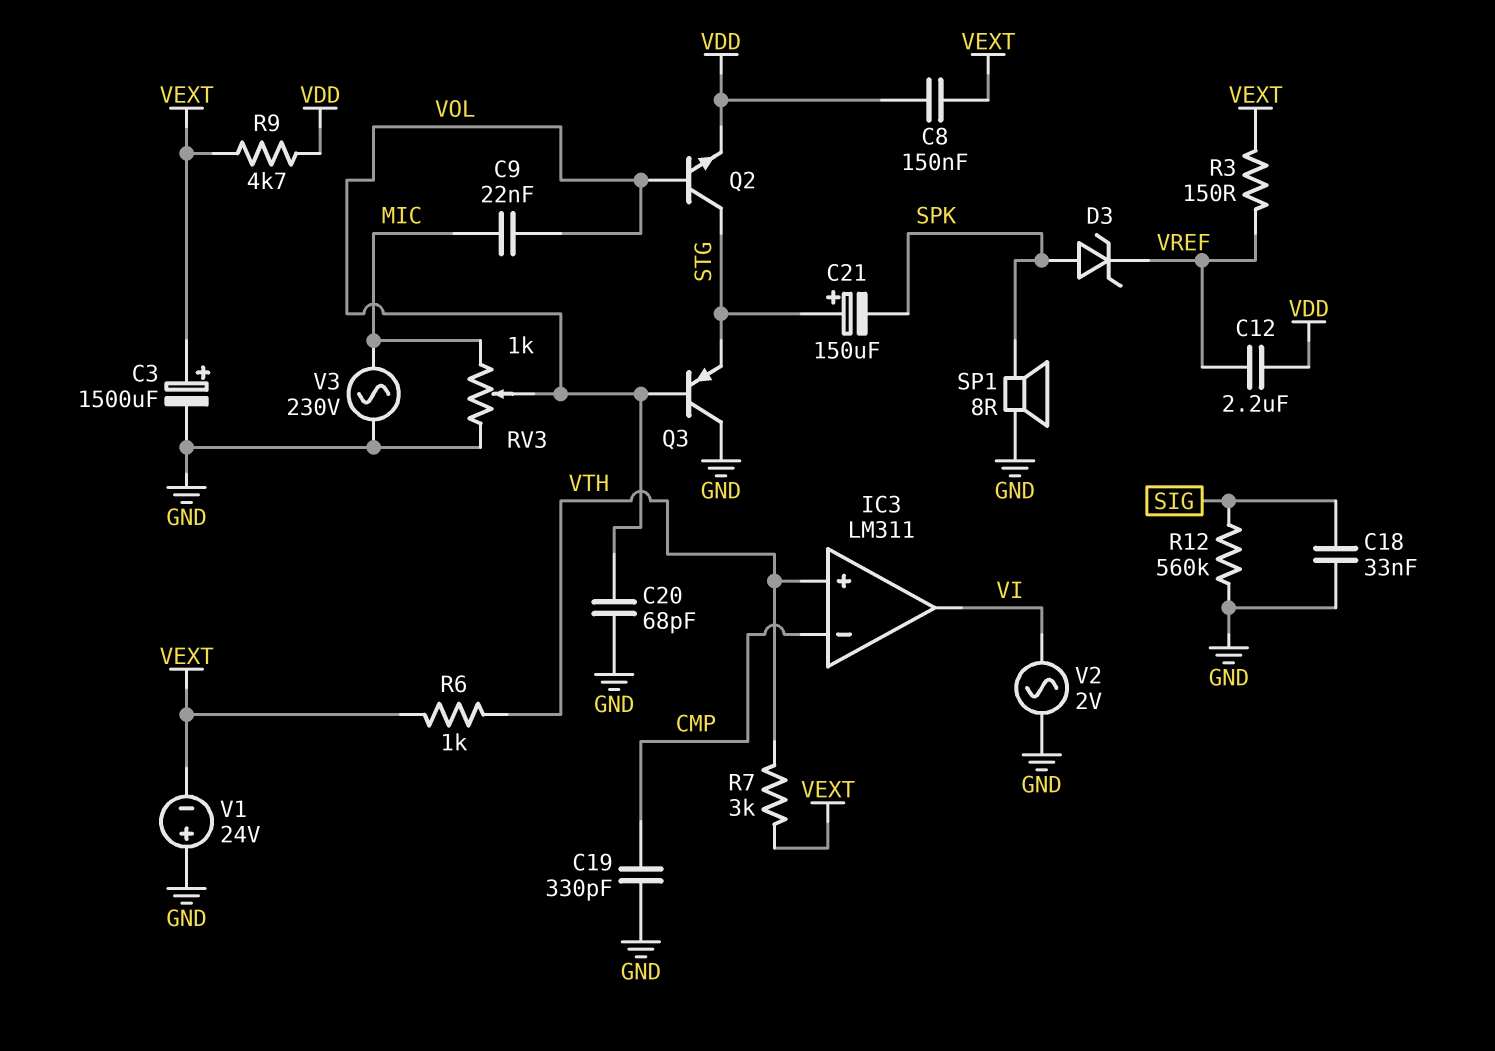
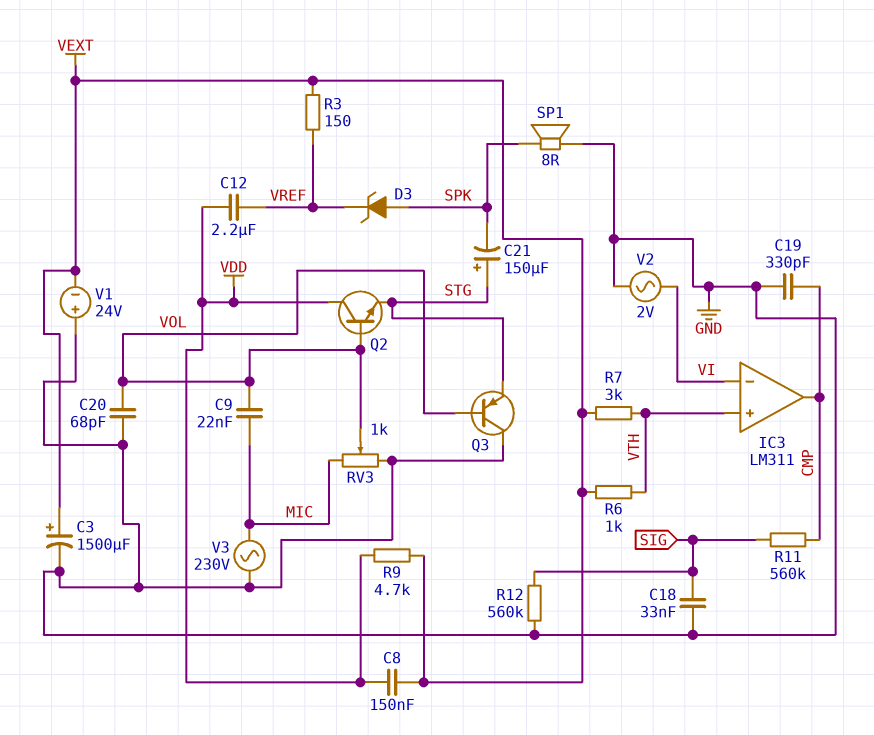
IC3 pin in-: CMP -> VI
IC3 pin out: VI -> CMP
Q2: NPN (B VOL, C STG, E VDD) -> NPN (B VOL, C VDD, E STG)
R11: none -> 560k (CMP, SIG)

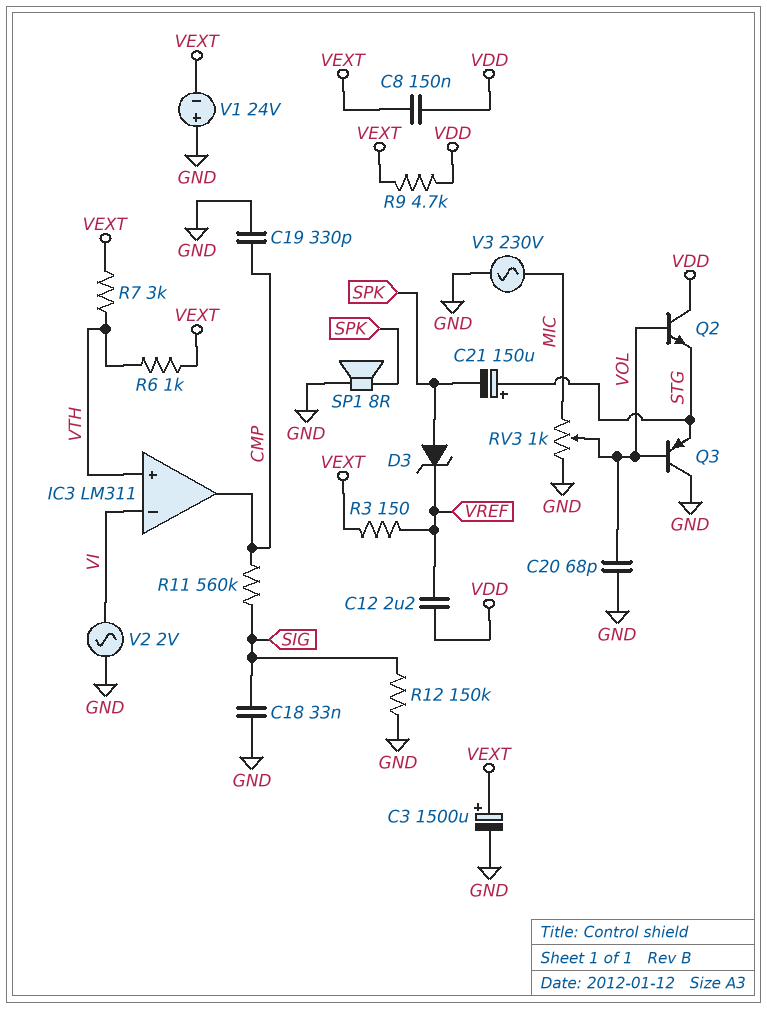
C9: 22nF (MIC, VOL) -> none
R12: 560k (GND, SIG) -> 150k (GND, SIG)

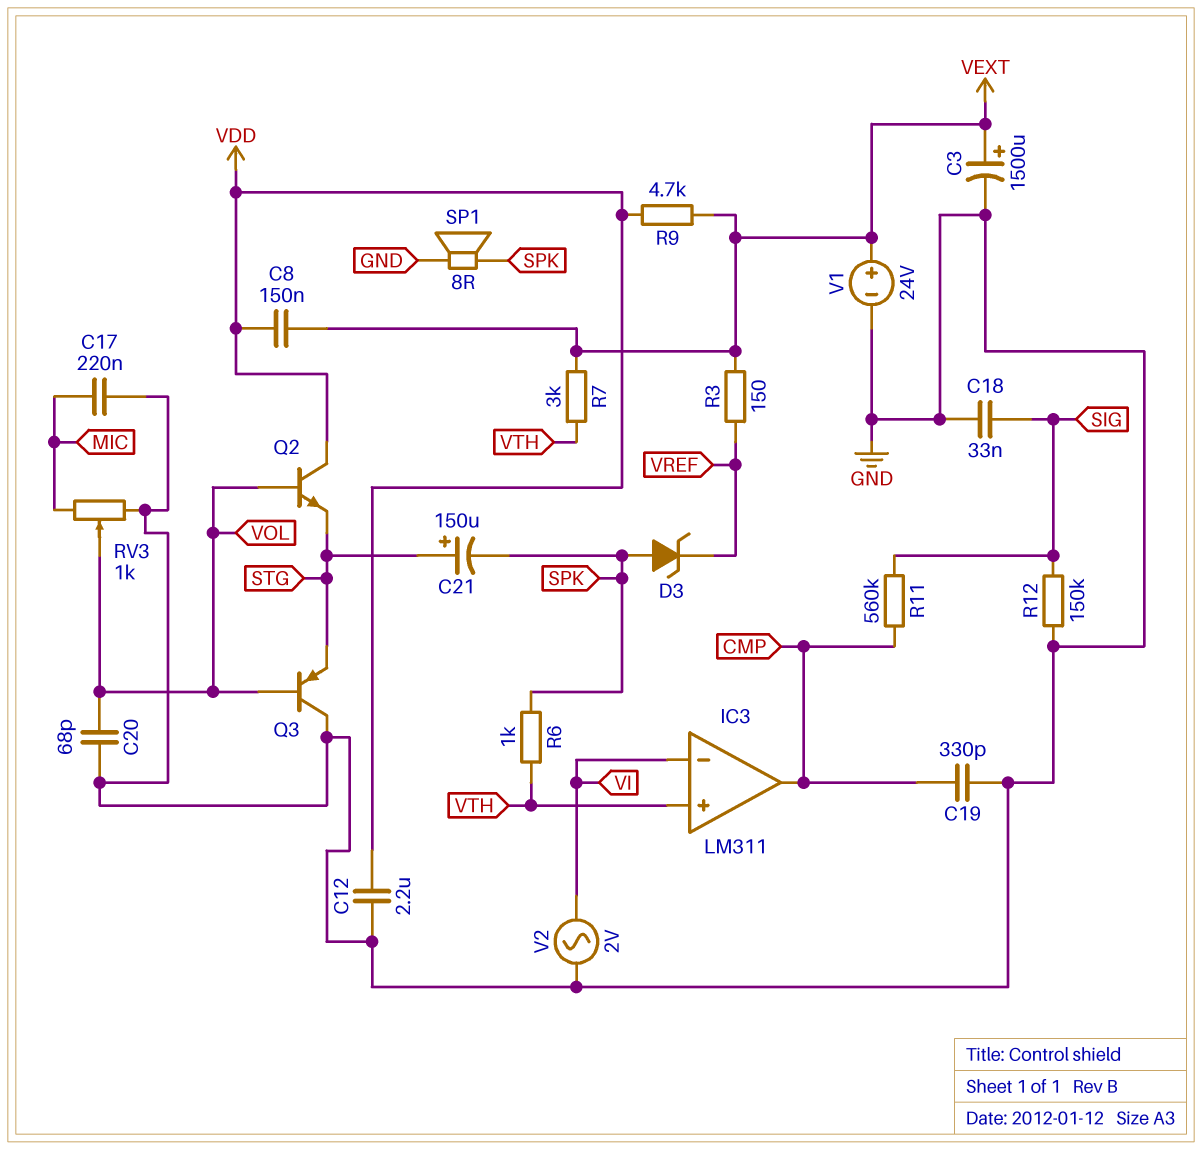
C12: 2.2uF (VDD, VREF) -> 2.2uF (GND, VDD)
C17: none -> 220nF (GND, MIC)
R6: 1k (VEXT, VTH) -> 1k (SPK, VTH)
V1: 24V (plus GND, minus VEXT) -> 24V (plus VEXT, minus GND)
V3: AC 230V (GND, MIC) -> none

